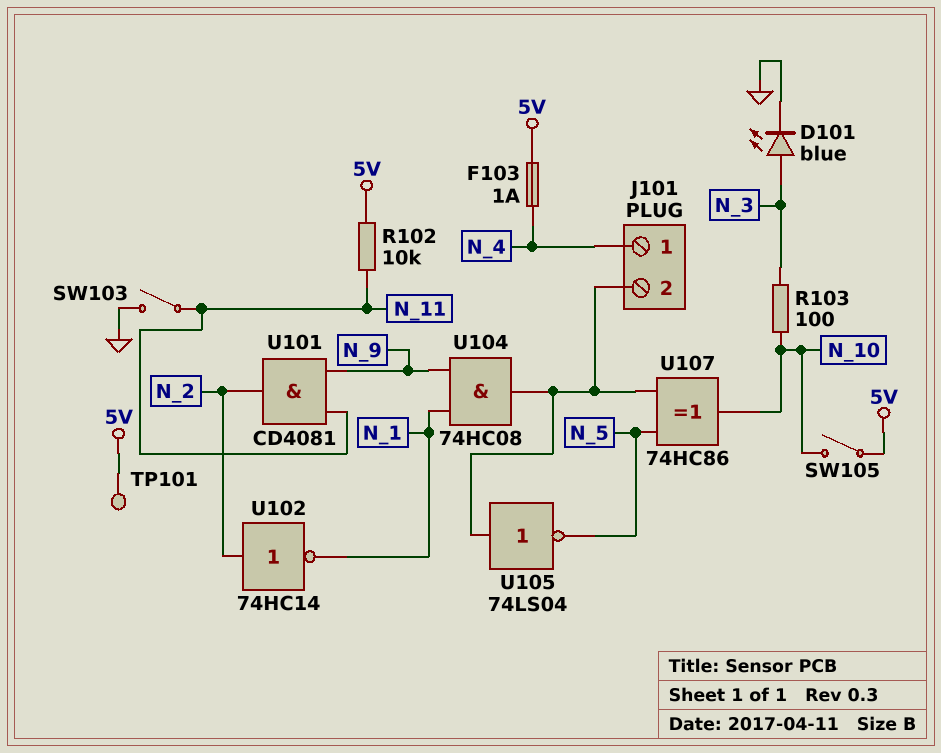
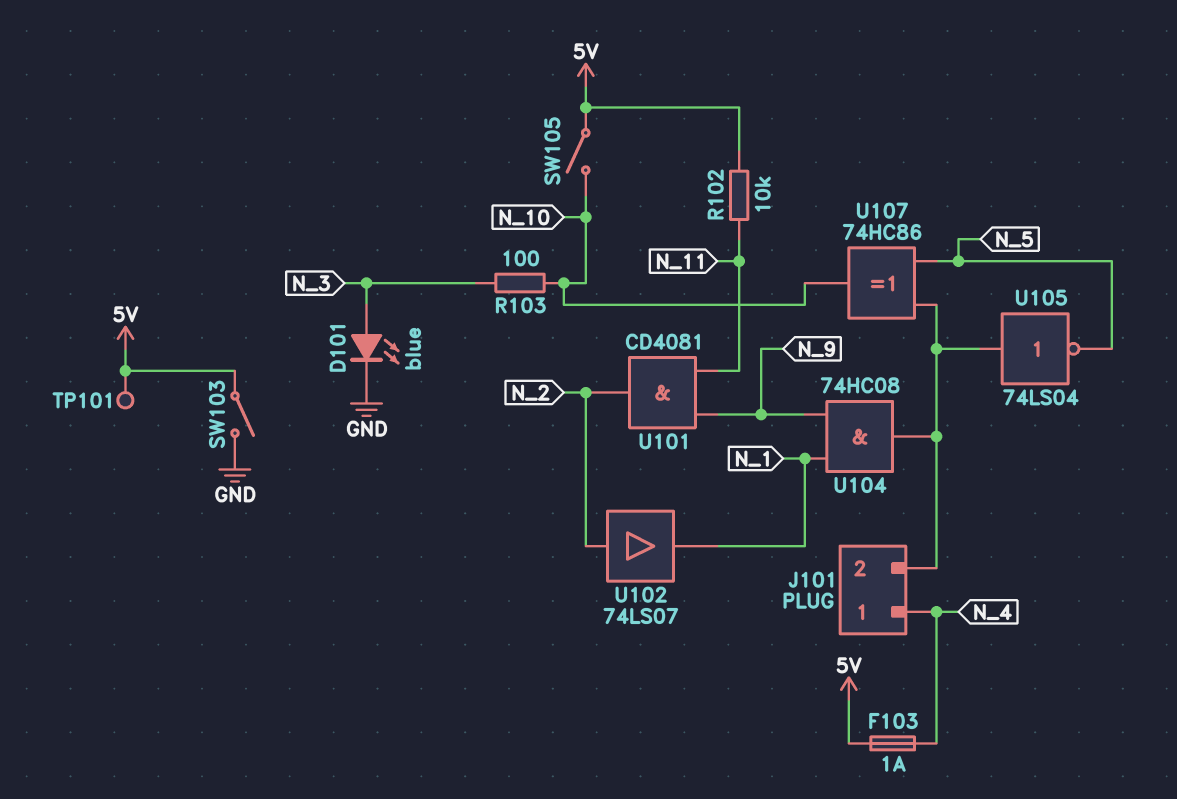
SW103: switch (GND, N_11) -> switch (5V, GND)
U102: NOT 74HC14 (in N_2, out N_1) -> buffer 74LS07 (in N_2, out N_1)

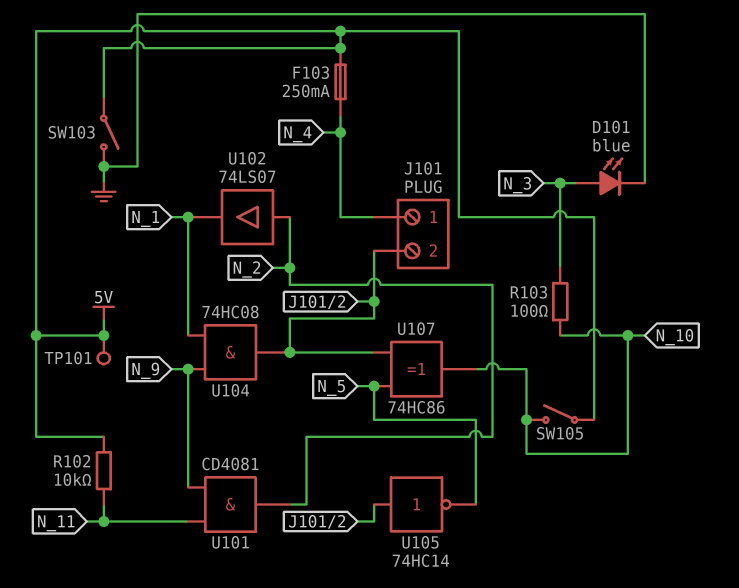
F103: 1A (5V, N_4) -> 250mA (5V, N_4)
U105: NOT 74LS04 (in J101/2, out N_5) -> NOT 74HC14 (in J101/2, out N_5)

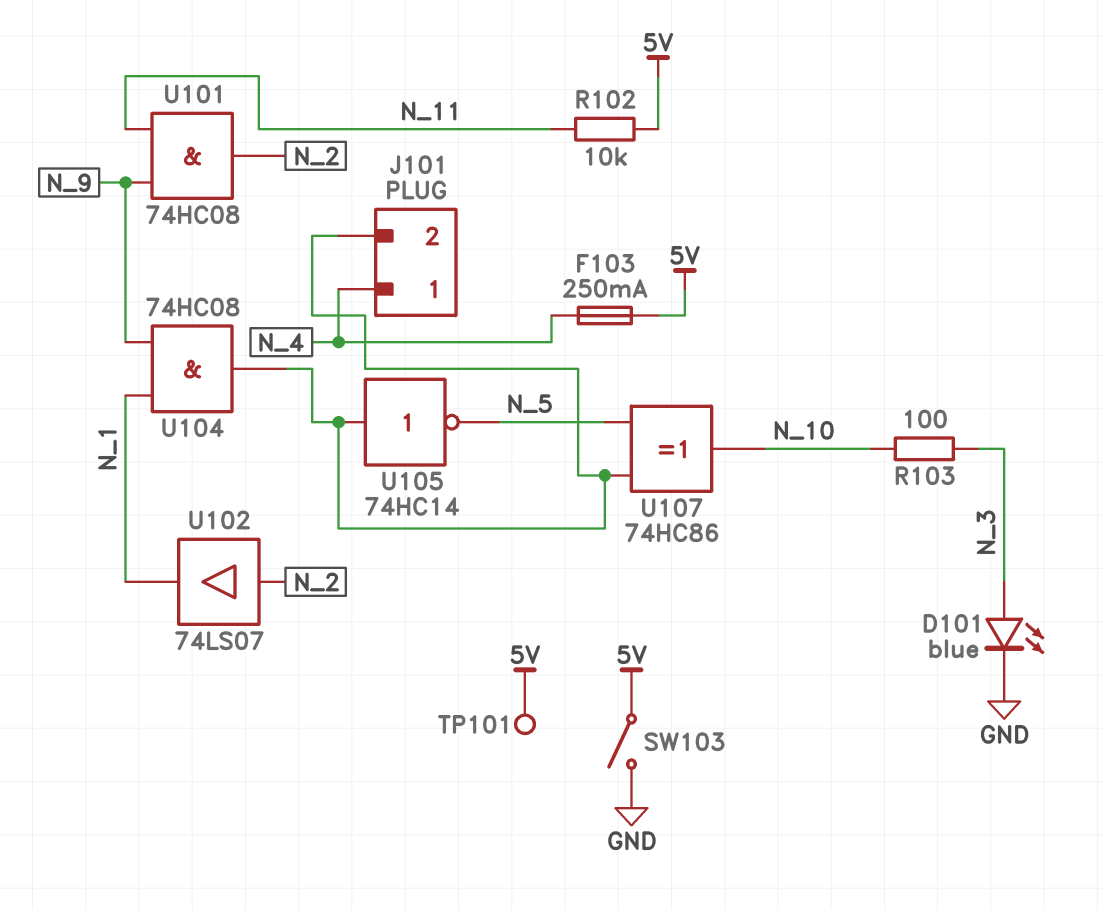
SW105: switch (5V, N_10) -> none
U101: AND CD4081 (in N_9, in N_11, out N_2) -> AND 74HC08 (in N_9, in N_11, out N_2)

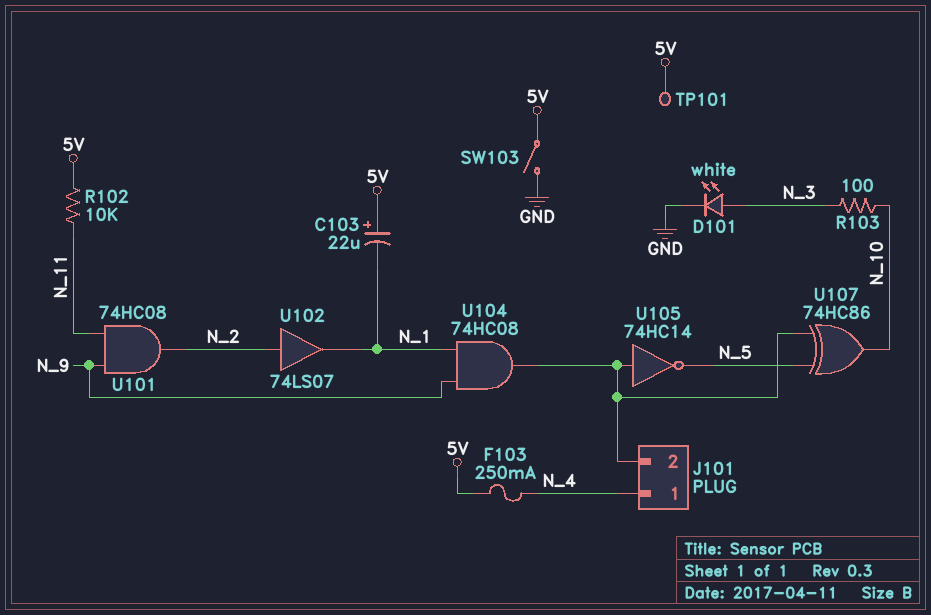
C103: none -> 22uF (plus 5V, minus N_1)
D101: LED blue (A N_3, K GND) -> LED white (A N_3, K GND)

